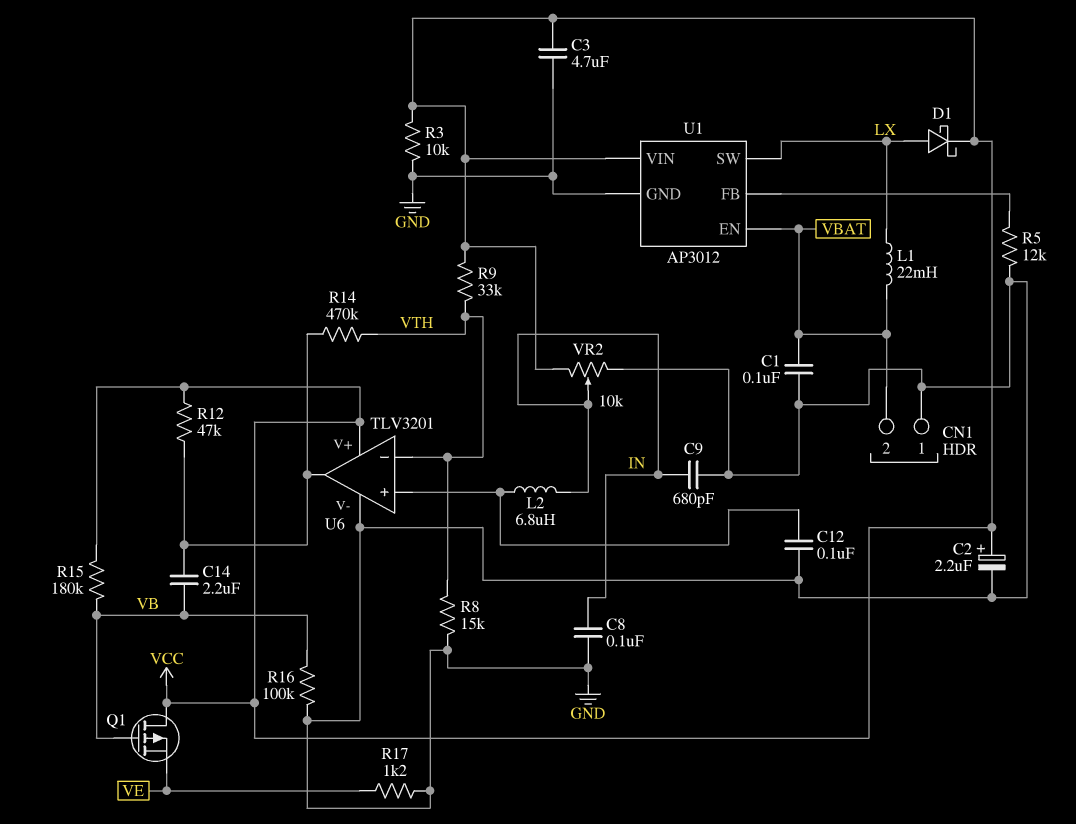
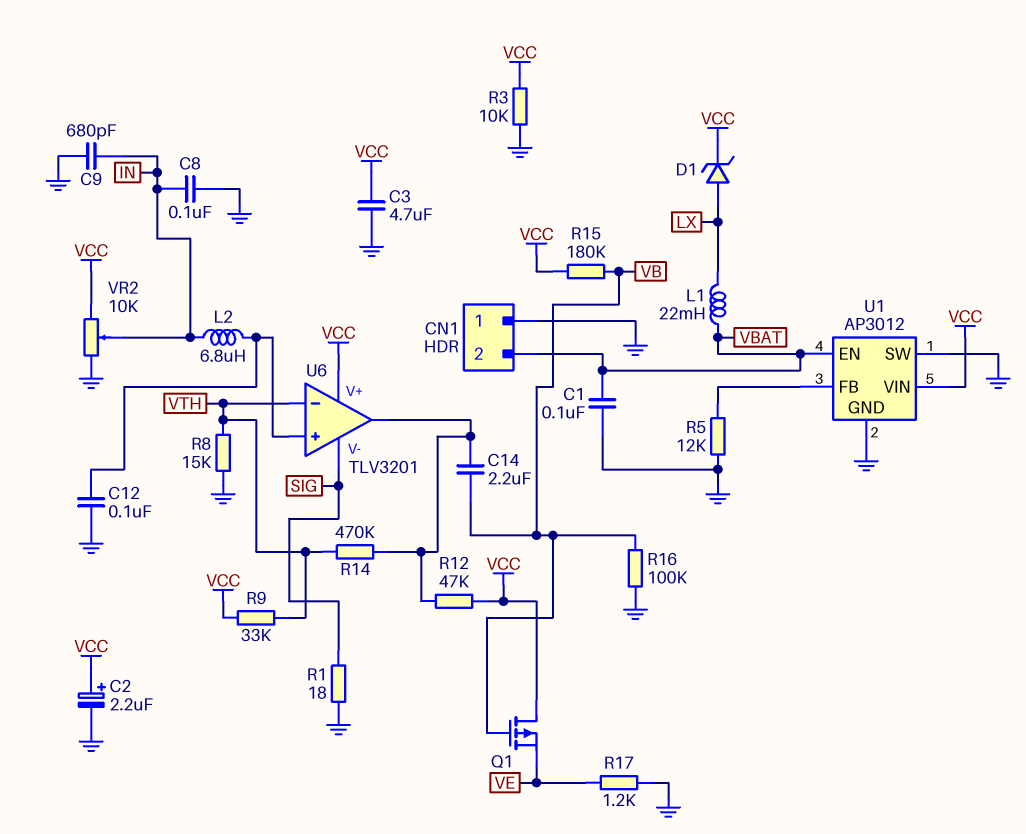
D1: schottky (A LX, K VCC) -> zener (A LX, K VCC)
R1: none -> 18 (GND, SIG)
U1 pin SW: LX -> GND
U6 pin V-: GND -> SIG

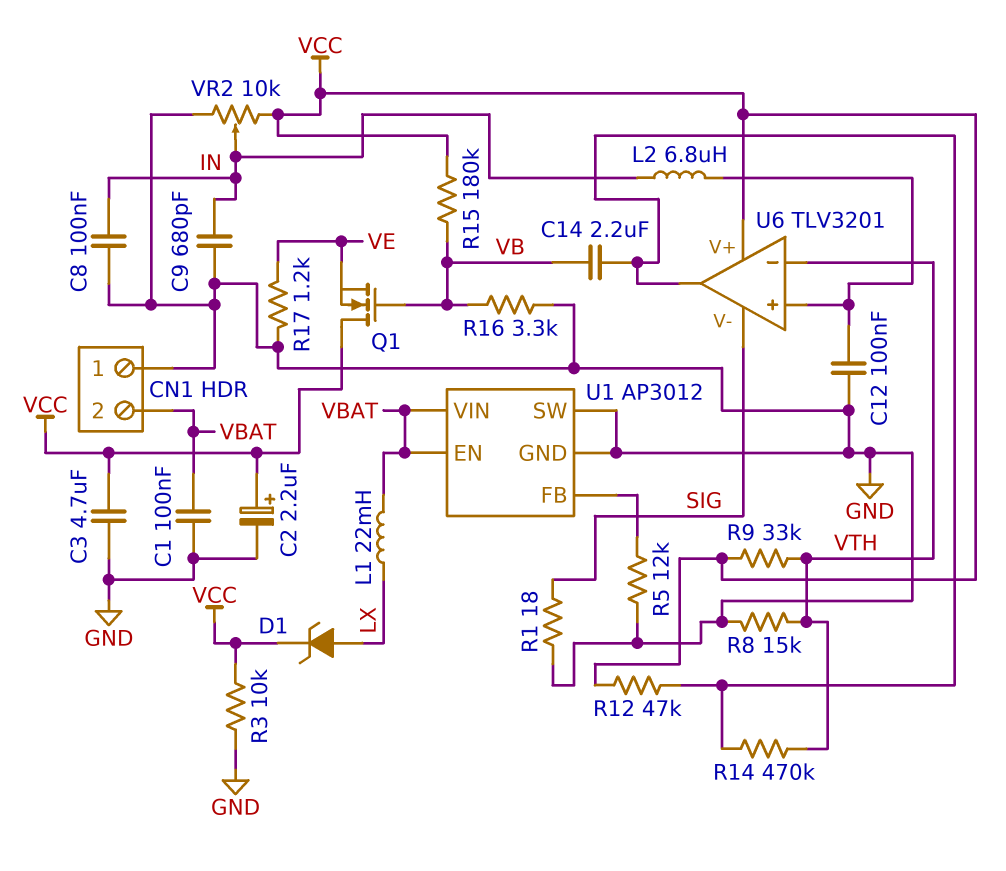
Q1: PMOS (G VB, D VCC, S VE) -> NMOS (G VB, D VCC, S VE)
R16: 100k (GND, VB) -> 3.3k (GND, VB)
U1 pin VIN: VCC -> VBAT

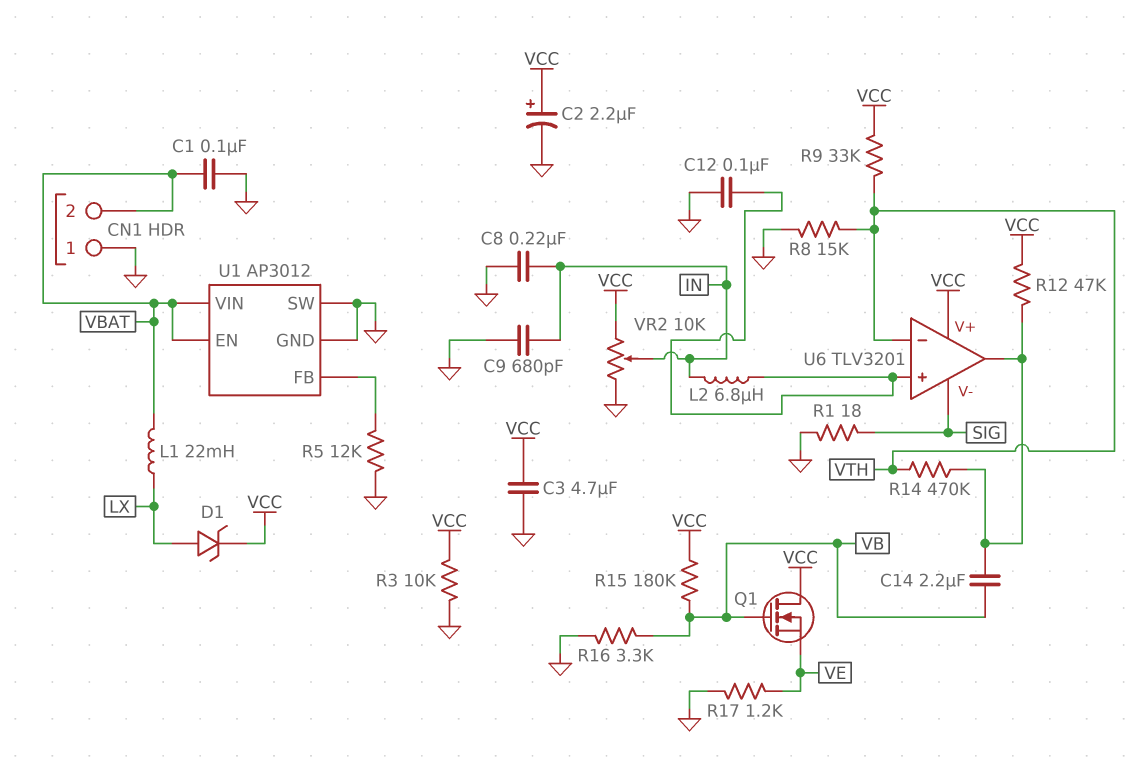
C8: 100nF (GND, IN) -> 220nF (GND, IN)

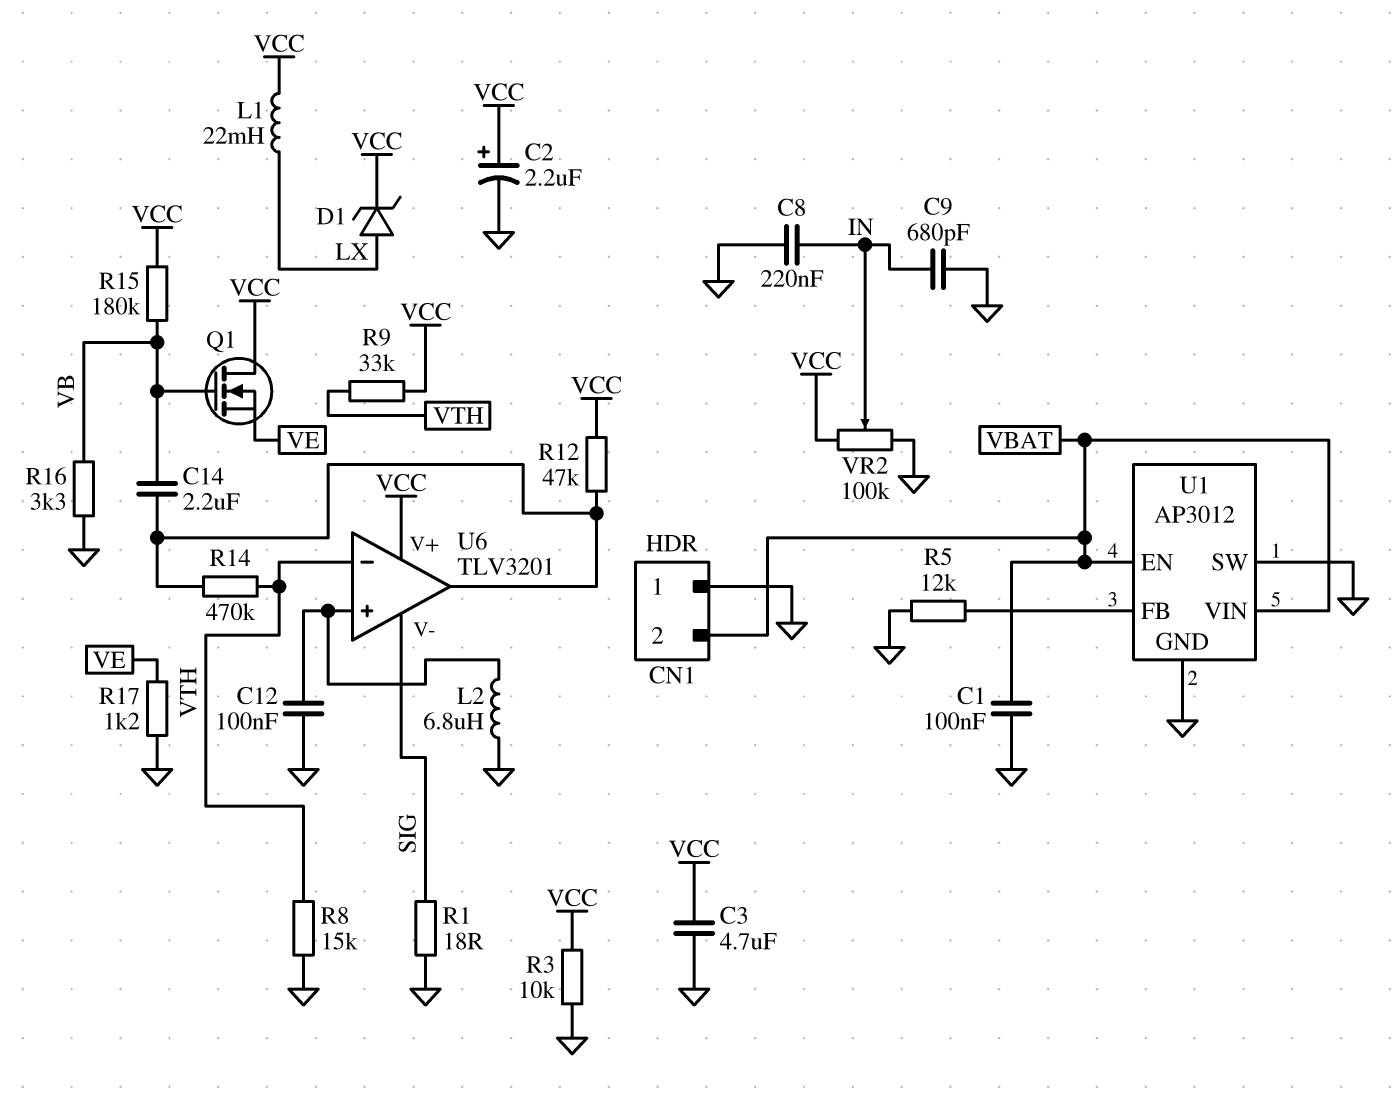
L1: 22mH (LX, VBAT) -> 22mH (LX, VCC)
L2: 6.8uH (IN, U6/in+) -> 6.8uH (GND, U6/in+)
VR2: 10k (GND, VCC, wiper IN) -> 100k (GND, VCC, wiper IN)

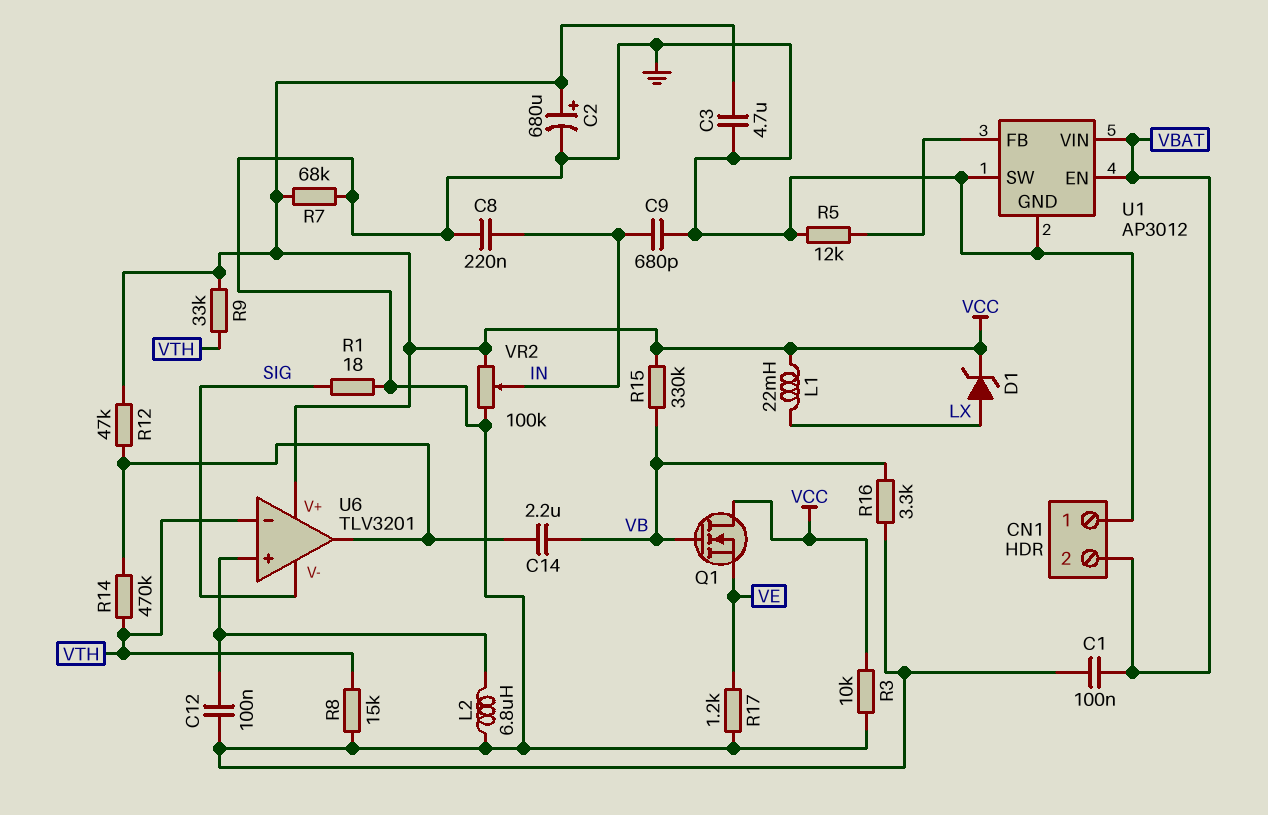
C2: 2.2uF (plus VCC, minus GND) -> 680uF (plus VCC, minus GND)
R7: none -> 68k (GND, VCC)
R15: 180k (VB, VCC) -> 330k (VB, VCC)

